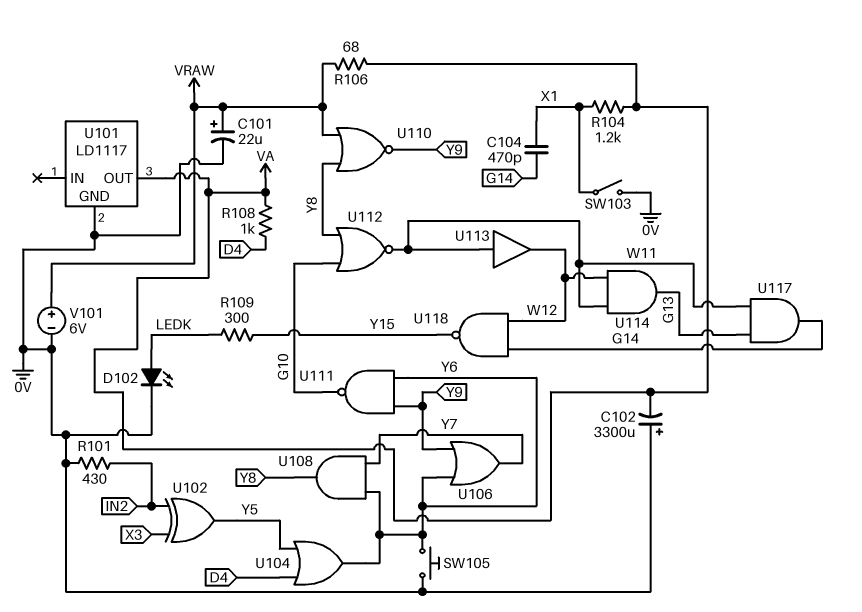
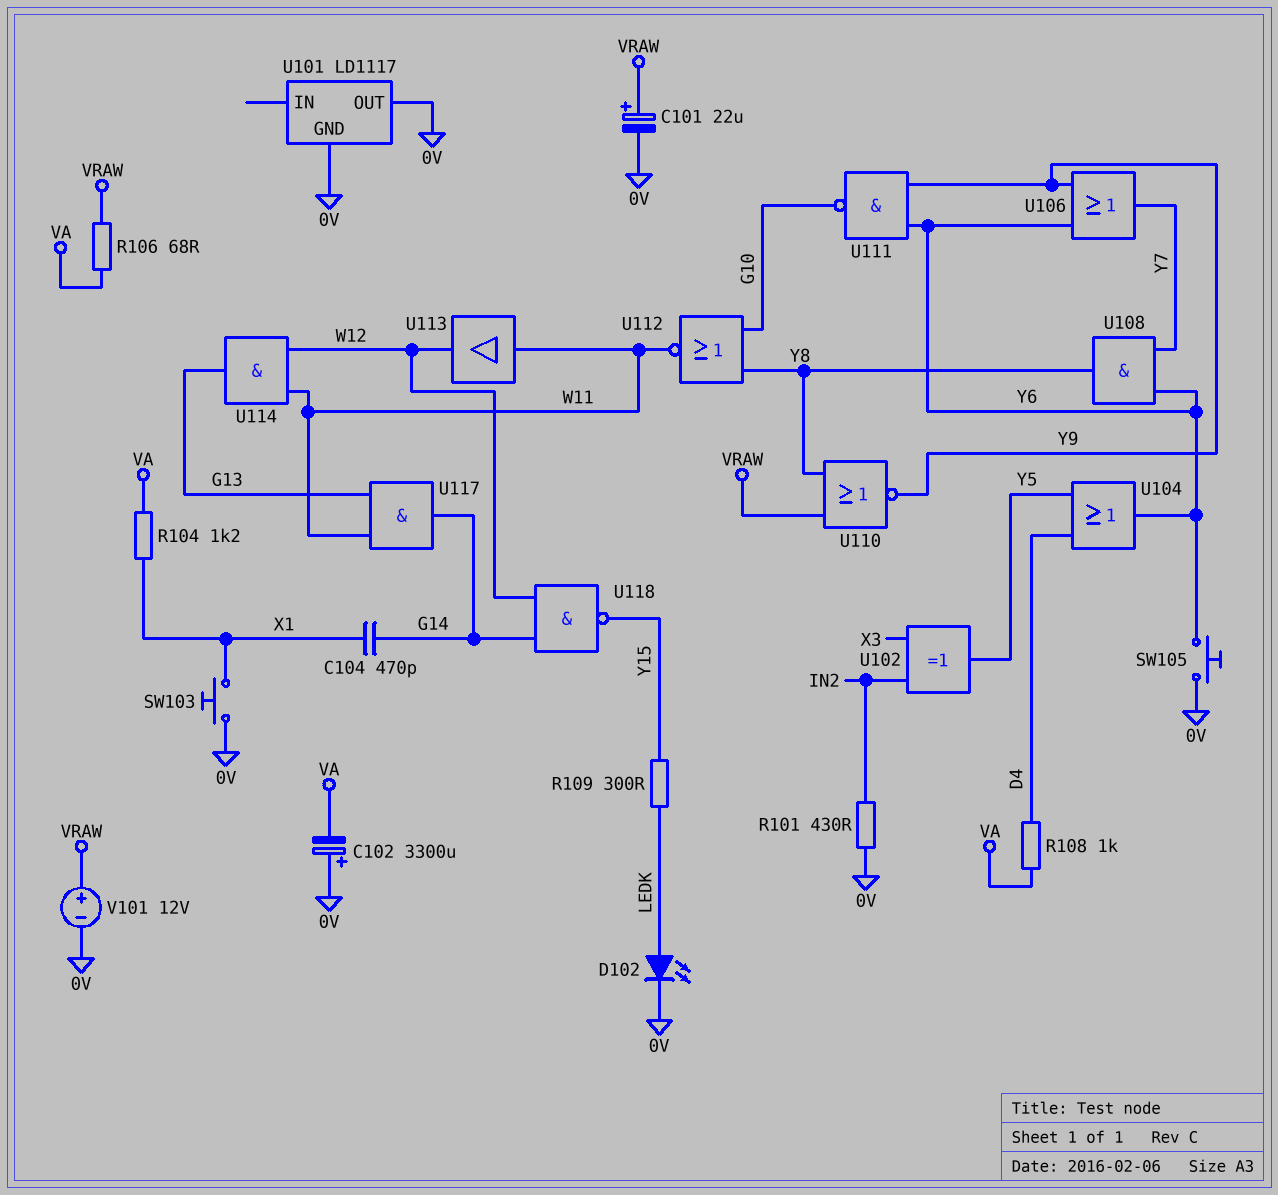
SW103: switch (0V, X1) -> button (0V, X1)
U101 pin OUT: VA -> 0V
V101: 6V (plus VRAW, minus 0V) -> 12V (plus VRAW, minus 0V)

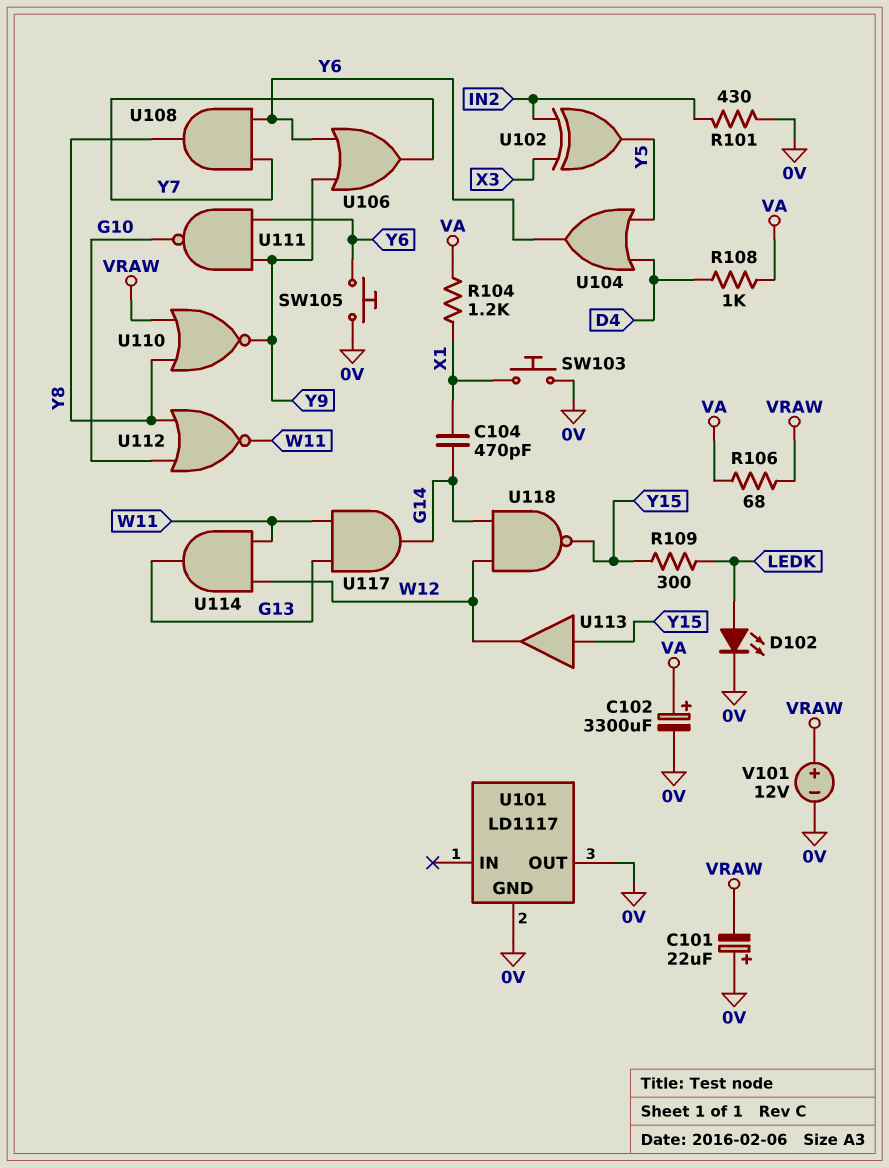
C101: 22uF (plus VRAW, minus 0V) -> 22uF (plus 0V, minus VRAW)
C102: 3300uF (plus 0V, minus VA) -> 3300uF (plus VA, minus 0V)
U113: buffer (in W11, out W12) -> buffer (in Y15, out W12)

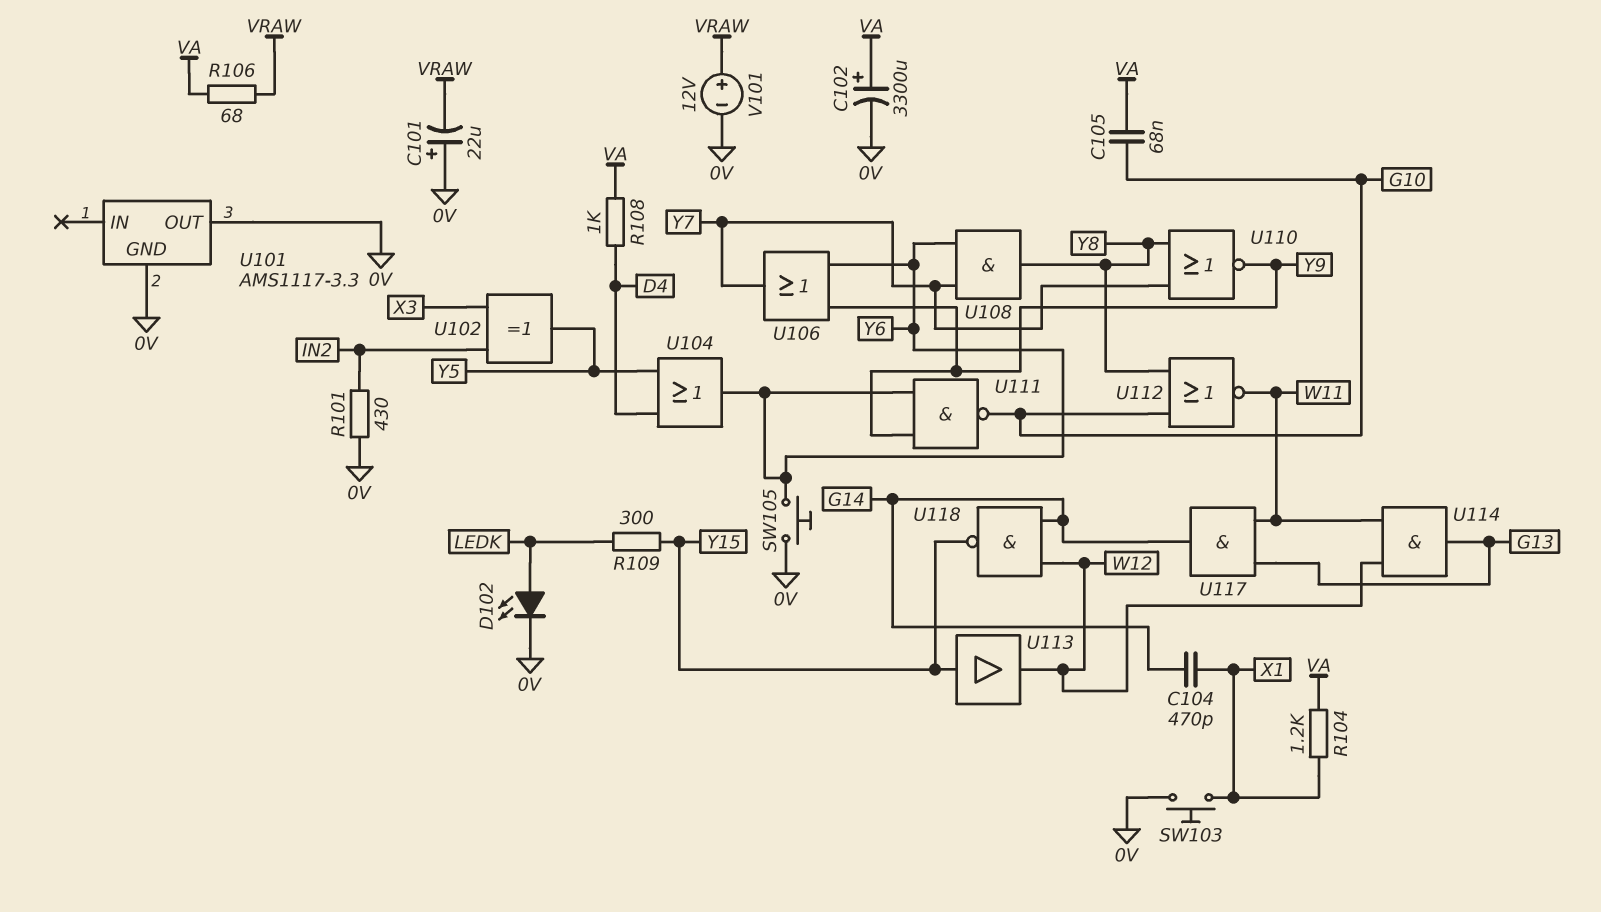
C105: none -> 68nF (G10, VA)
U101: LD1117 -> AMS1117-3.3
U110: NOR (in VRAW, in Y8, out Y9) -> NOR (in Y7, in Y8, out Y9)

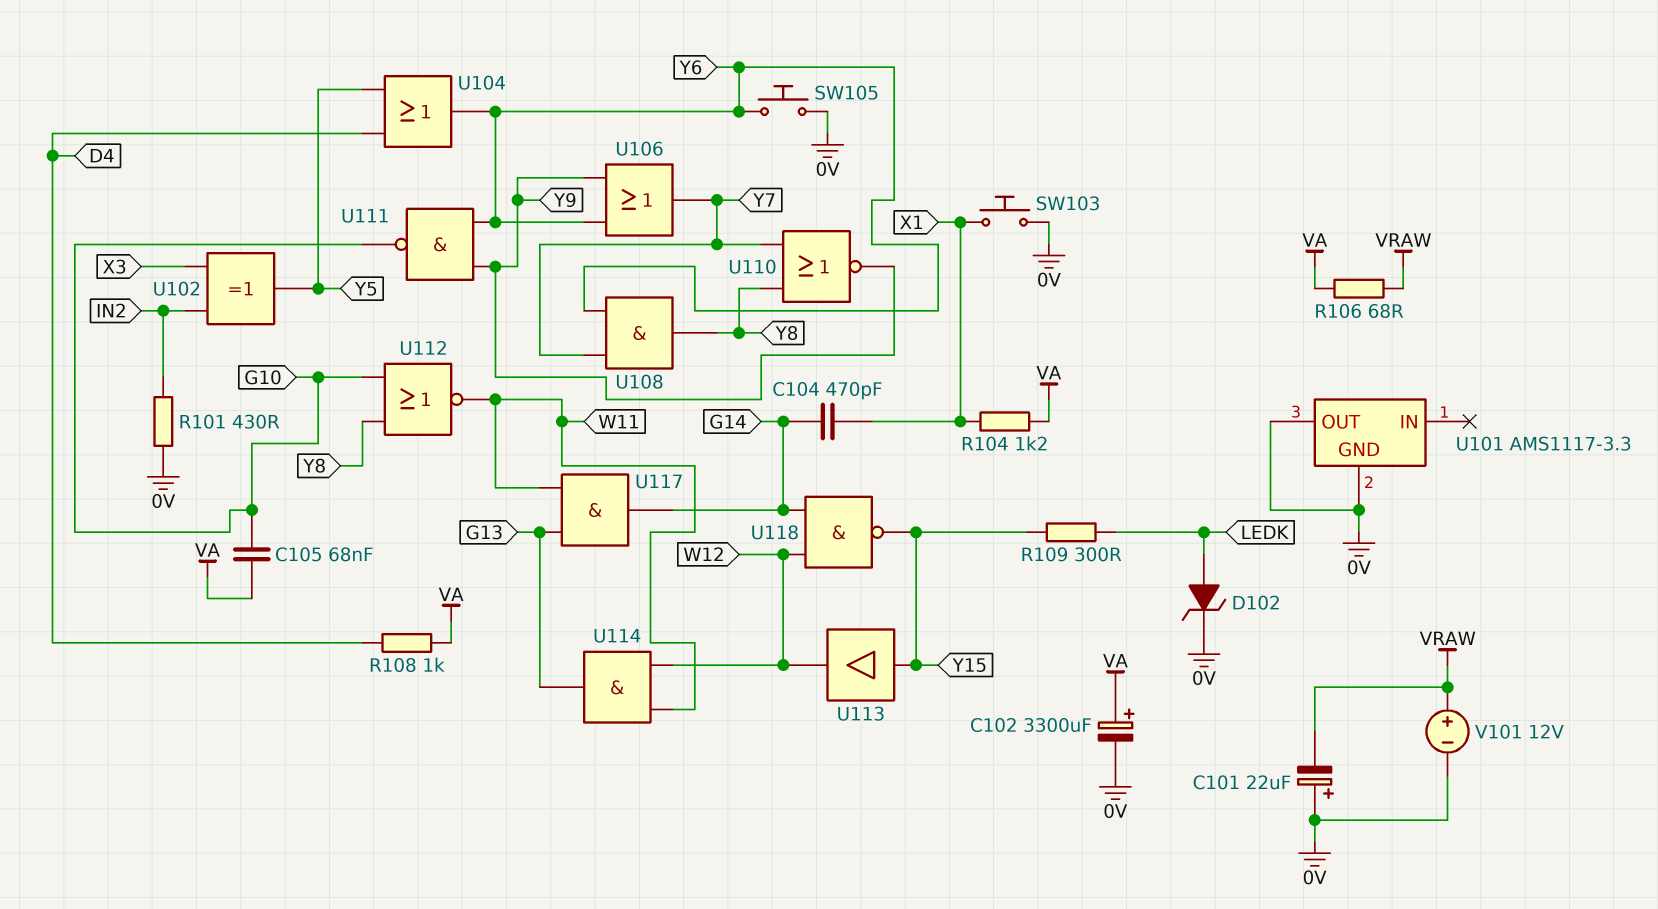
D102: LED (A LEDK, K 0V) -> zener (A LEDK, K 0V)

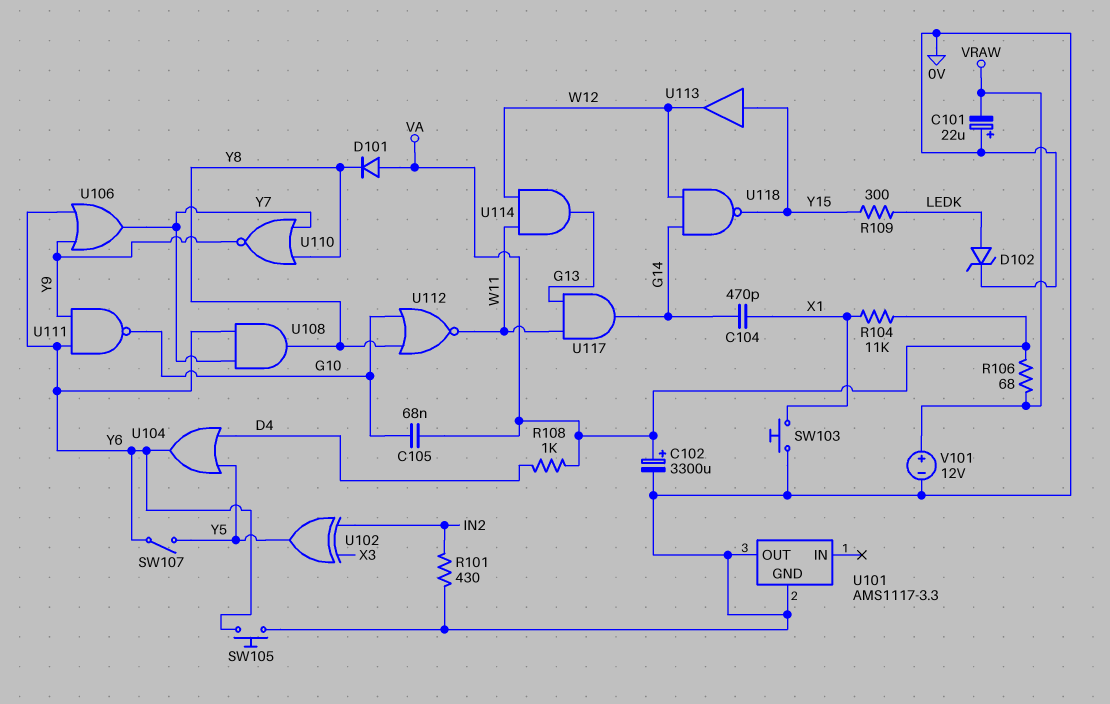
D101: none -> diode (A VA, K Y8)
R104: 1.2k (VA, X1) -> 11k (VA, X1)
SW107: none -> switch (Y5, Y6)

